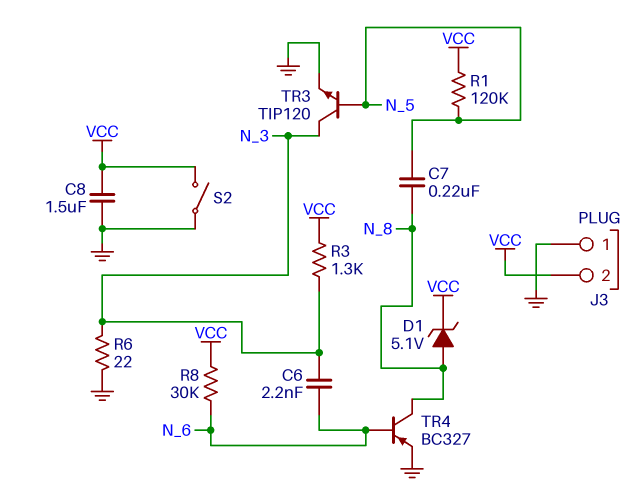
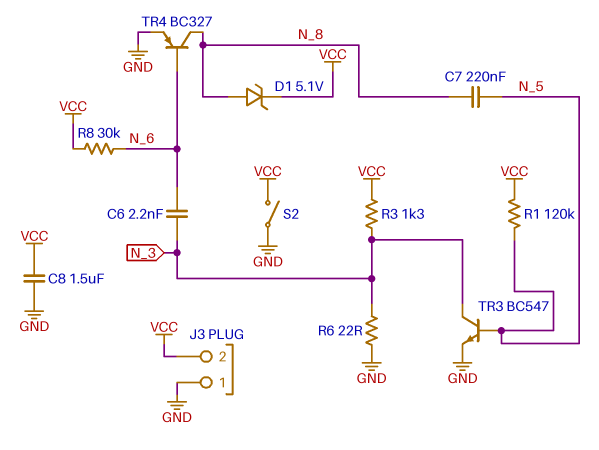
TR3: NPN TIP120 (B N_5, C N_3, E GND) -> NPN BC547 (B N_5, C N_3, E GND)

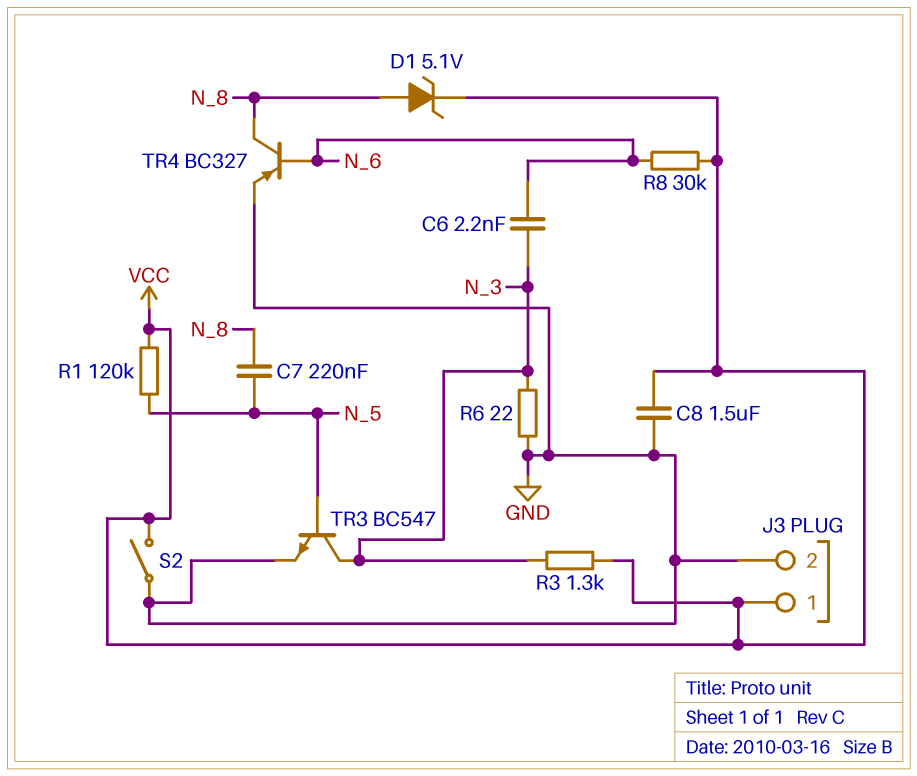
J3 pin 1: GND -> VCC
J3 pin 2: VCC -> GND

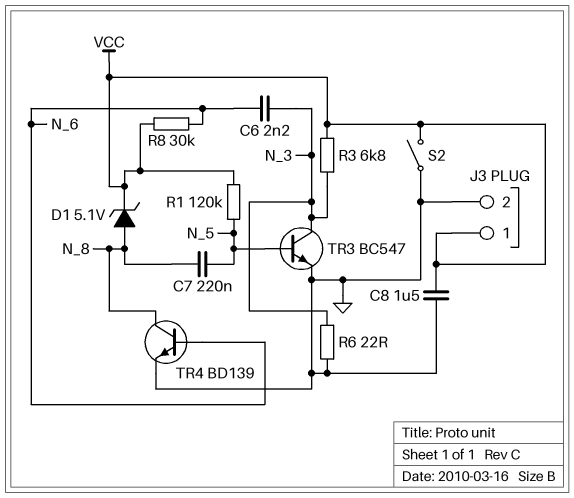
R3: 1.3k (N_3, VCC) -> 6.8k (N_3, VCC)
TR4: PNP BC327 (B N_6, C N_8, E GND) -> NPN BD139 (B N_6, C N_8, E GND)

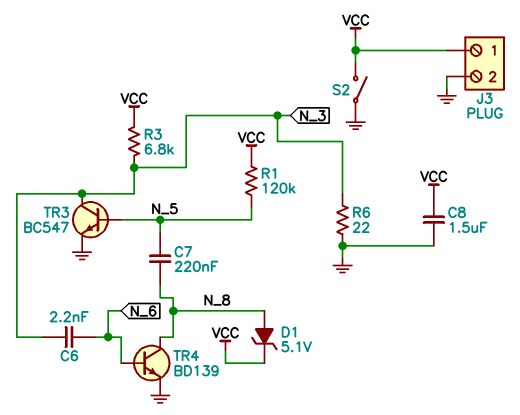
R8: 30k (N_6, VCC) -> none

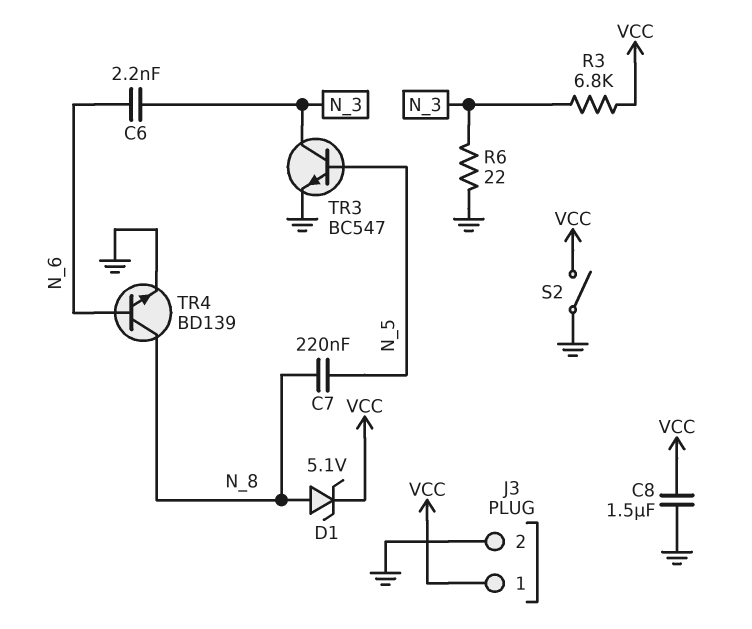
R1: 120k (N_5, VCC) -> none

